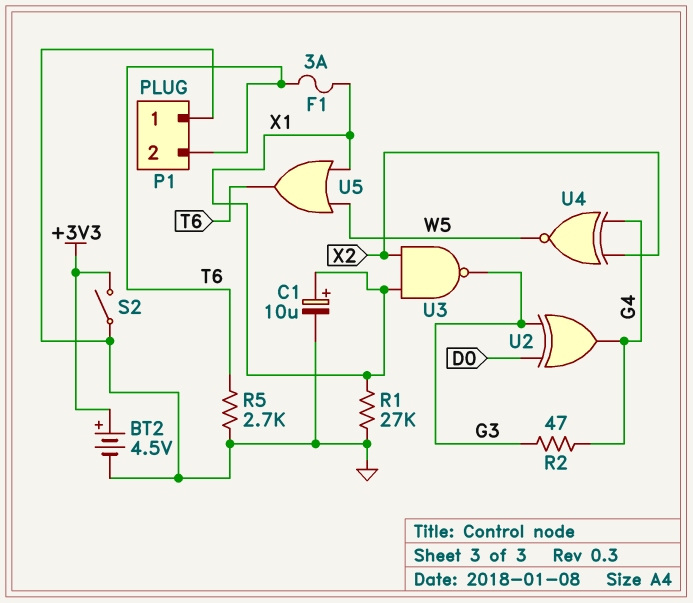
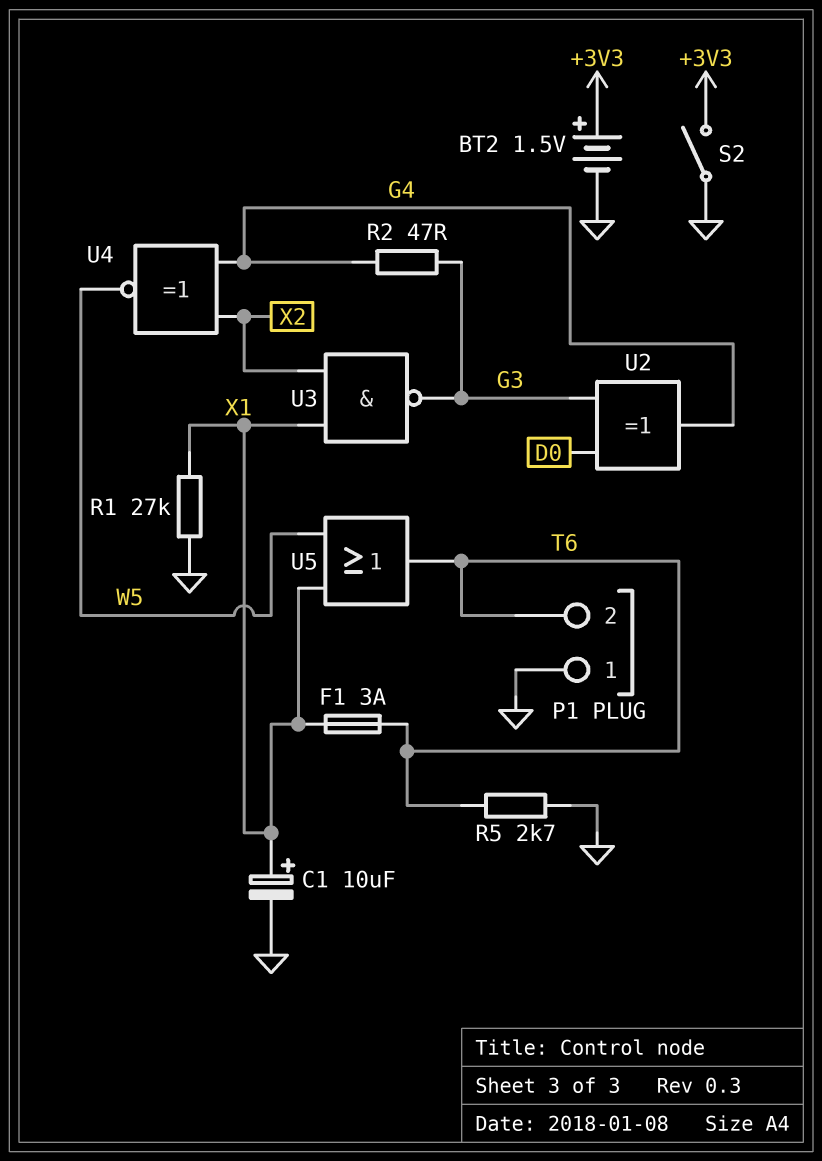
BT2: 4.5V (plus +3V3, minus GND) -> 1.5V (plus +3V3, minus GND)

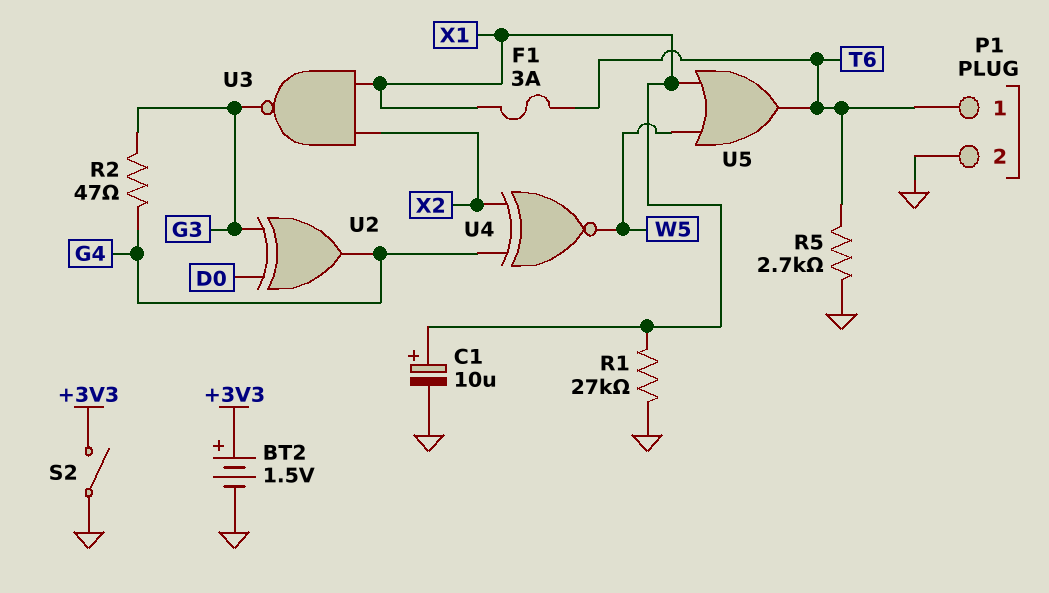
P1 pin 1: GND -> T6
P1 pin 2: T6 -> GND

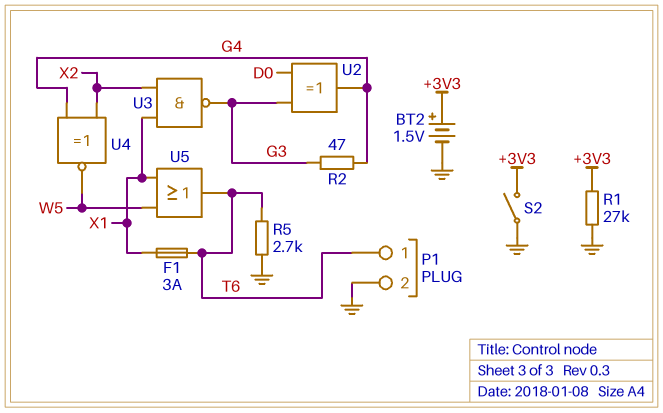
C1: 10uF (plus X1, minus GND) -> none
R1: 27k (GND, X1) -> 27k (+3V3, GND)

